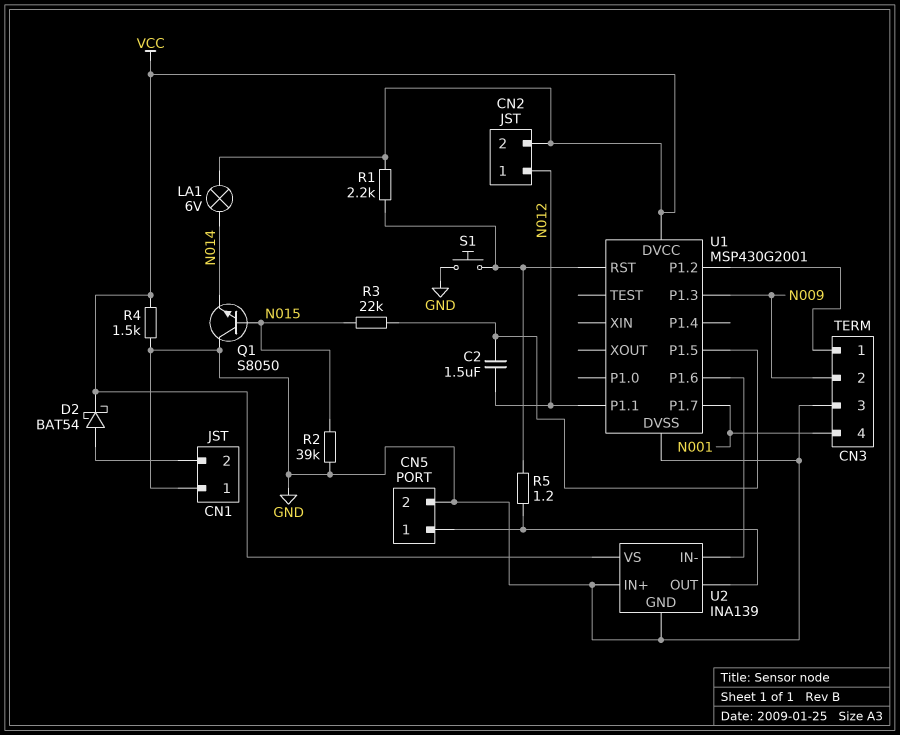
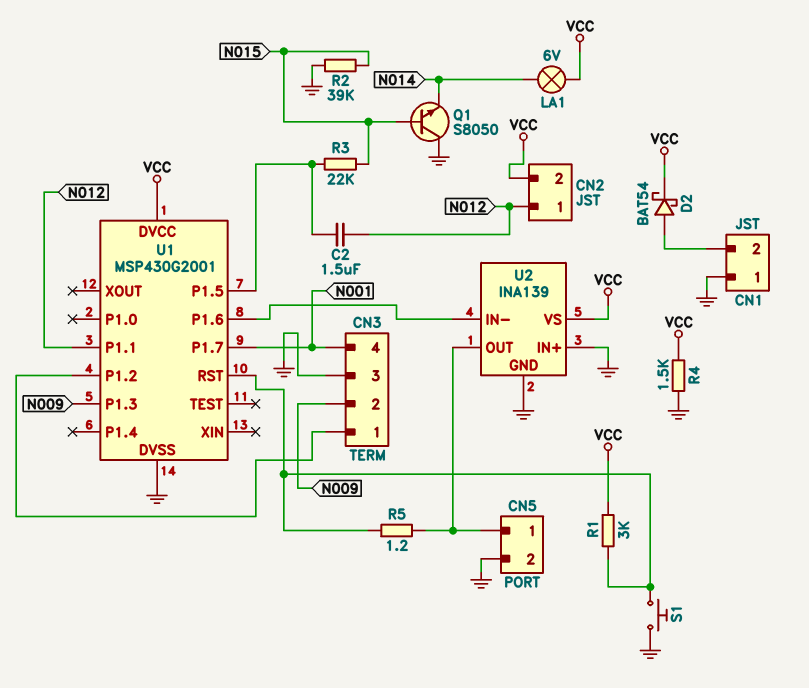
R1: 2.2k (U1/RST, VCC) -> 3k (U1/RST, VCC)

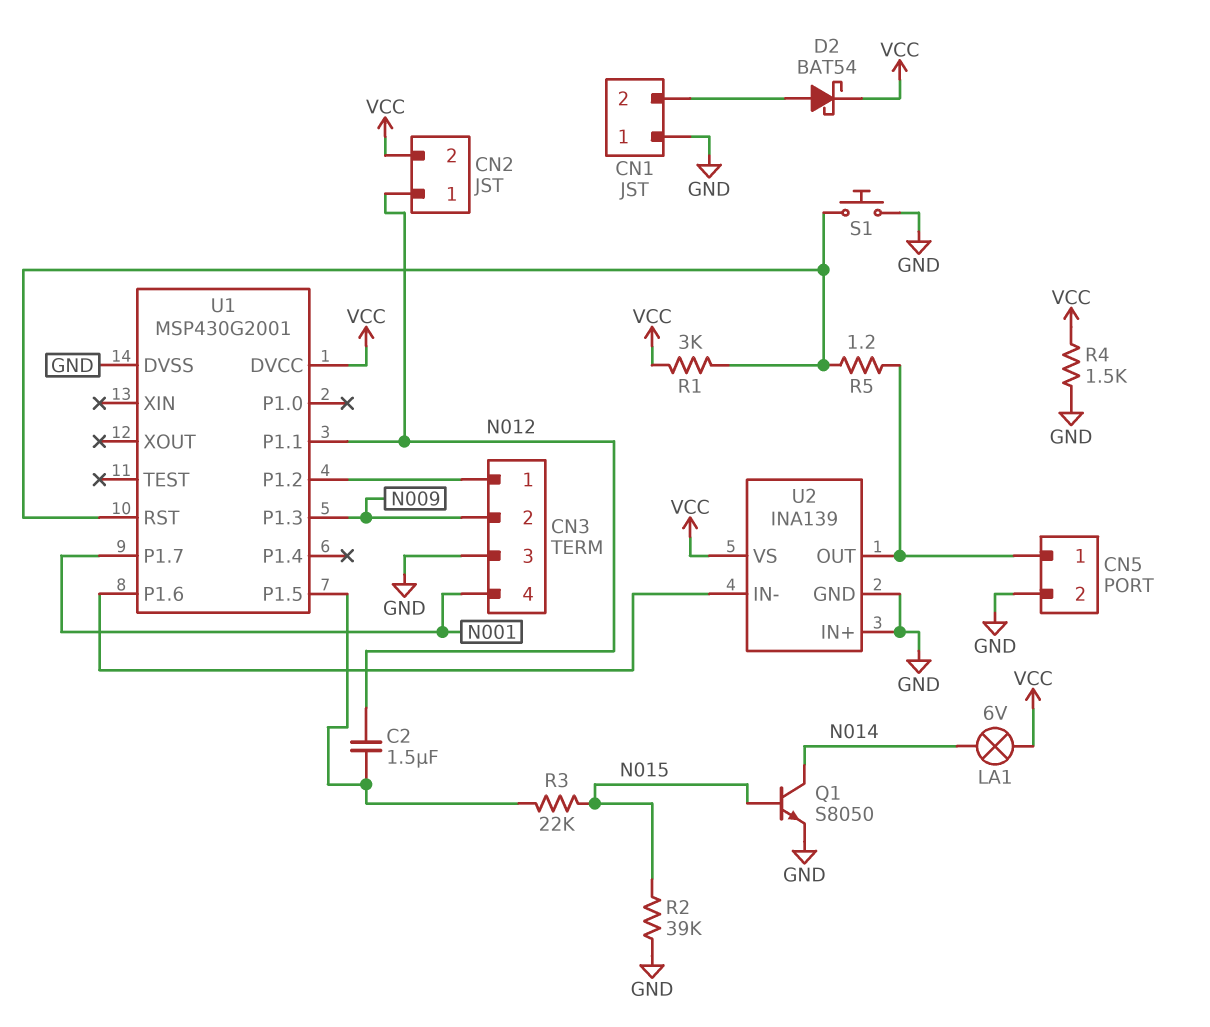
Q1: NPN S8050 (B N015, C GND, E N014) -> NPN S8050 (B N015, C N014, E GND)

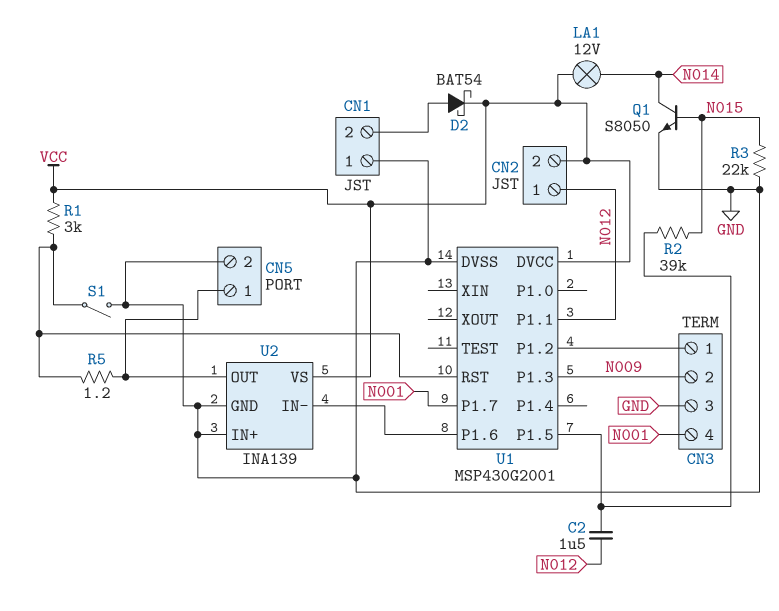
LA1: lamp 6V (N014, VCC) -> lamp 12V (N014, VCC)
R2: 39k (GND, N015) -> 39k (N015, U1/P1.5)
R3: 22k (N015, U1/P1.5) -> 22k (GND, N015)
R4: 1.5k (GND, VCC) -> none
S1: button (GND, U1/RST) -> switch (GND, U1/RST)

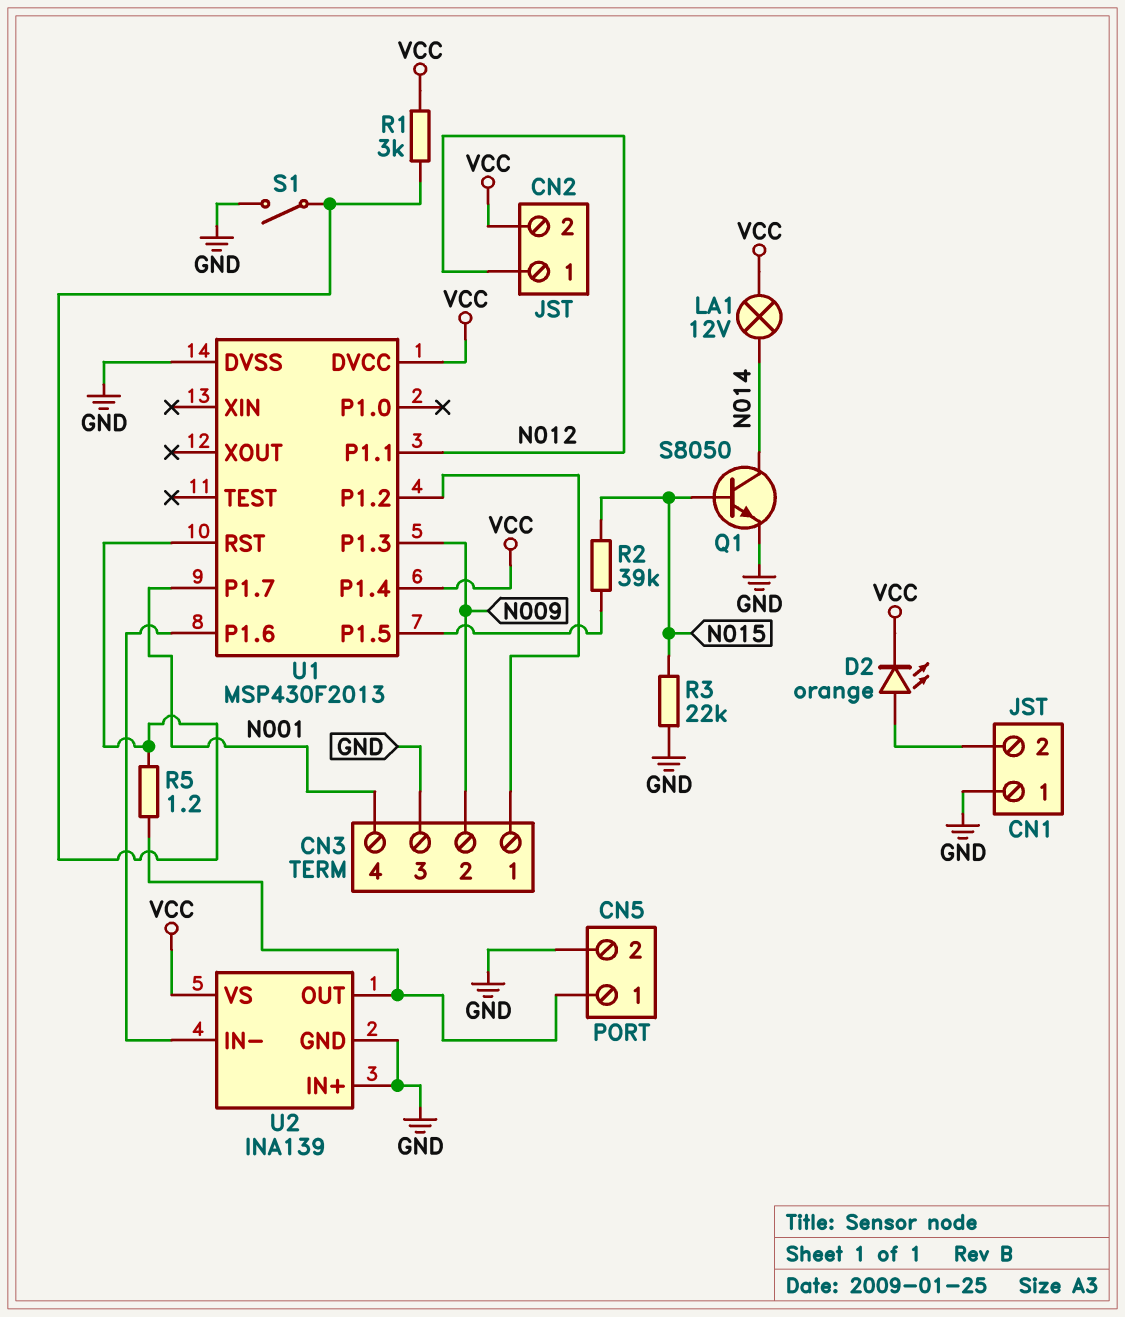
C2: 1.5uF (N012, U1/P1.5) -> none
D2: schottky BAT54 (A CN1/2, K VCC) -> LED orange (A CN1/2, K VCC)
U1: MSP430G2001 -> MSP430F2013
U1 pin P1.4: none -> VCC

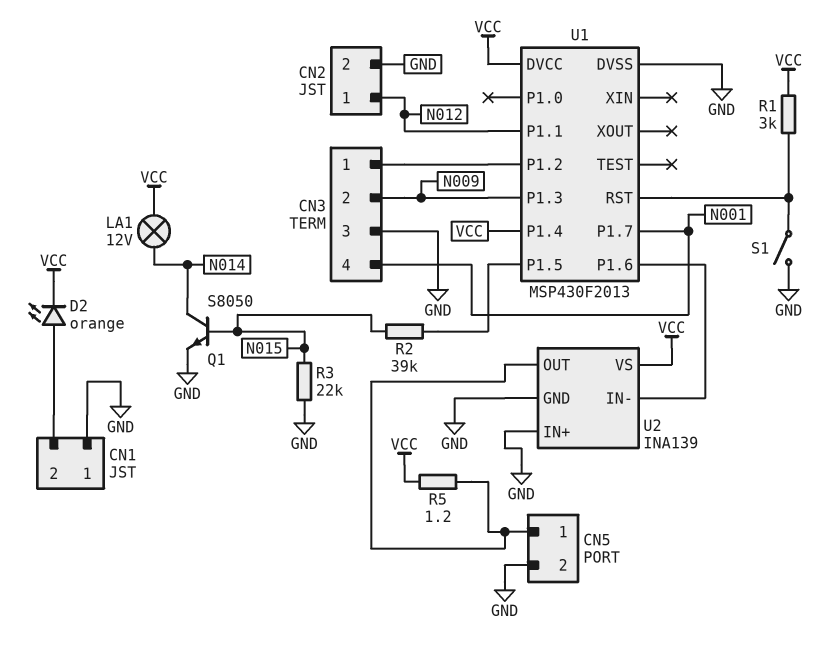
CN2 pin 2: VCC -> GND
R5: 1.2 (CN5/1, U1/RST) -> 1.2 (CN5/1, VCC)

